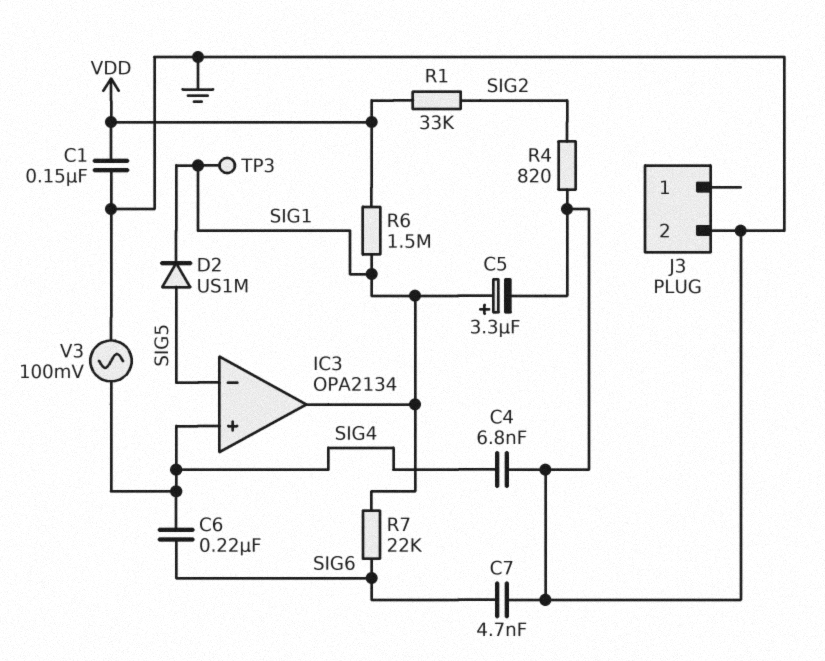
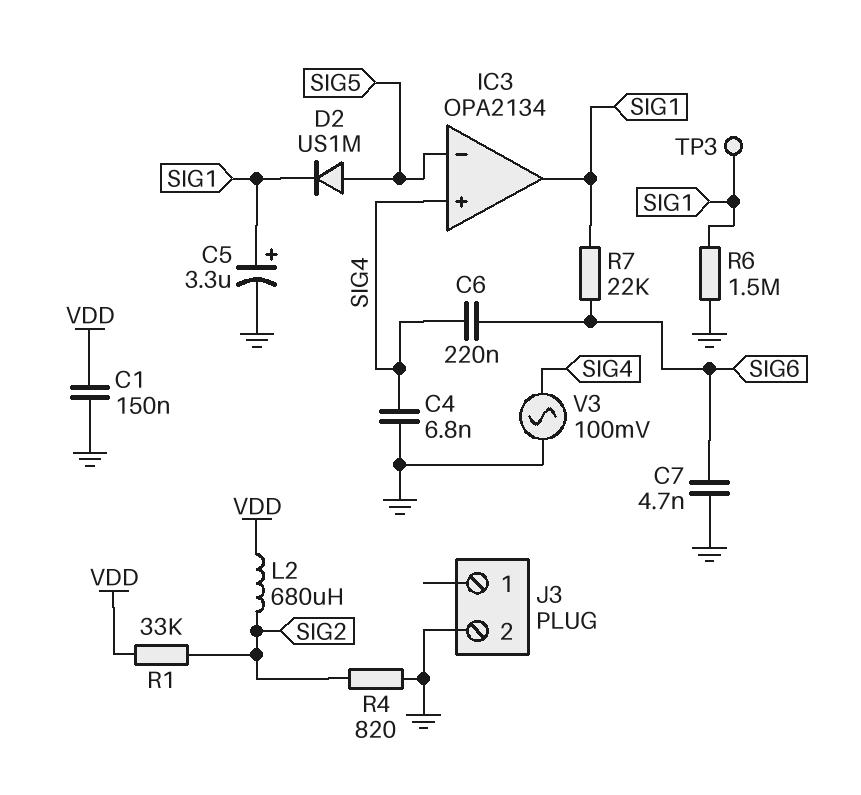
L2: none -> 680uH (SIG2, VDD)
R6: 1.5M (SIG1, VDD) -> 1.5M (GND, SIG1)

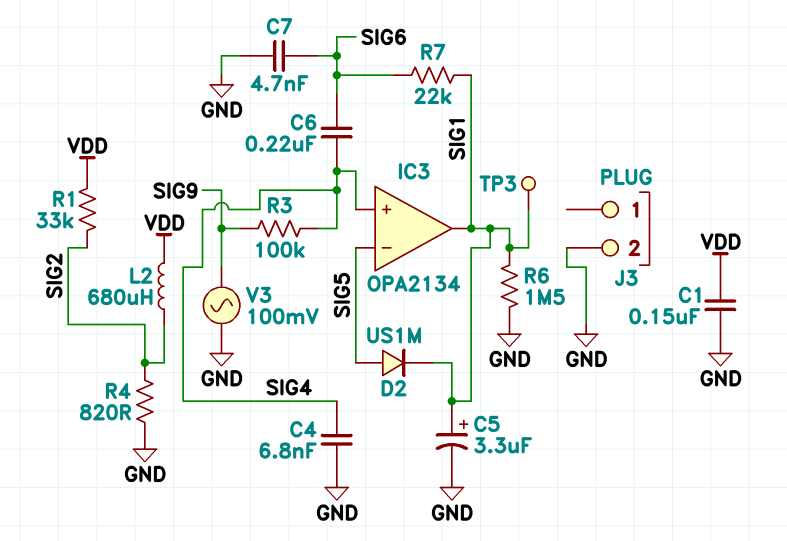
R3: none -> 100k (SIG4, SIG9)
V3: AC 100mV (GND, SIG4) -> AC 100mV (GND, SIG9)

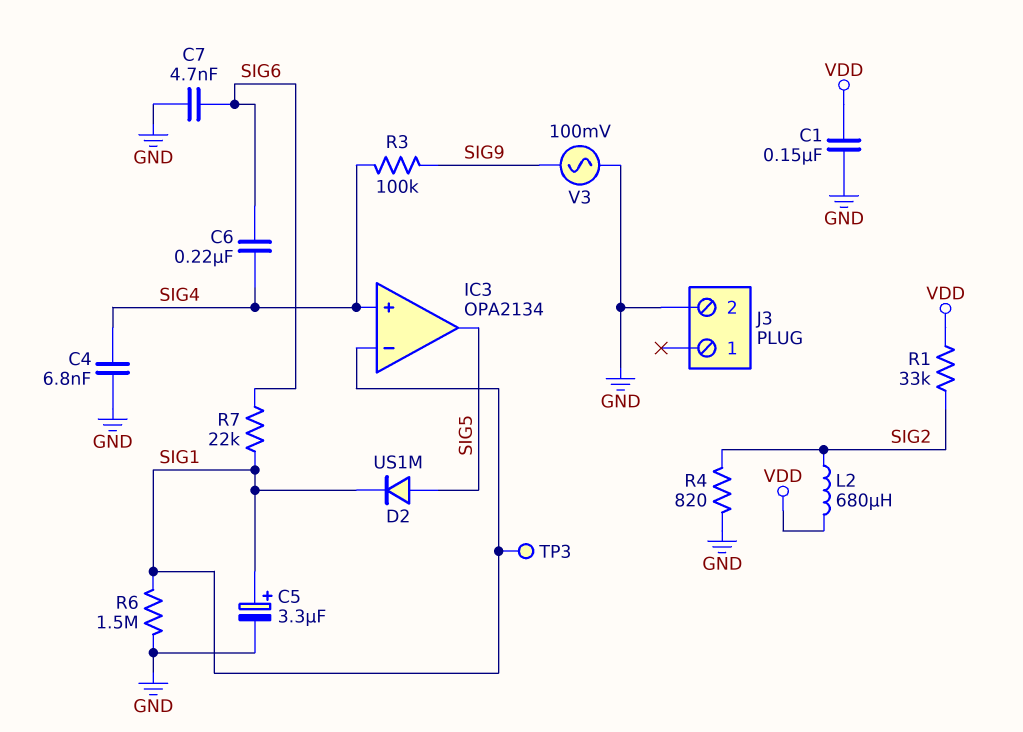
IC3 pin in-: SIG5 -> SIG1
IC3 pin out: SIG1 -> SIG5

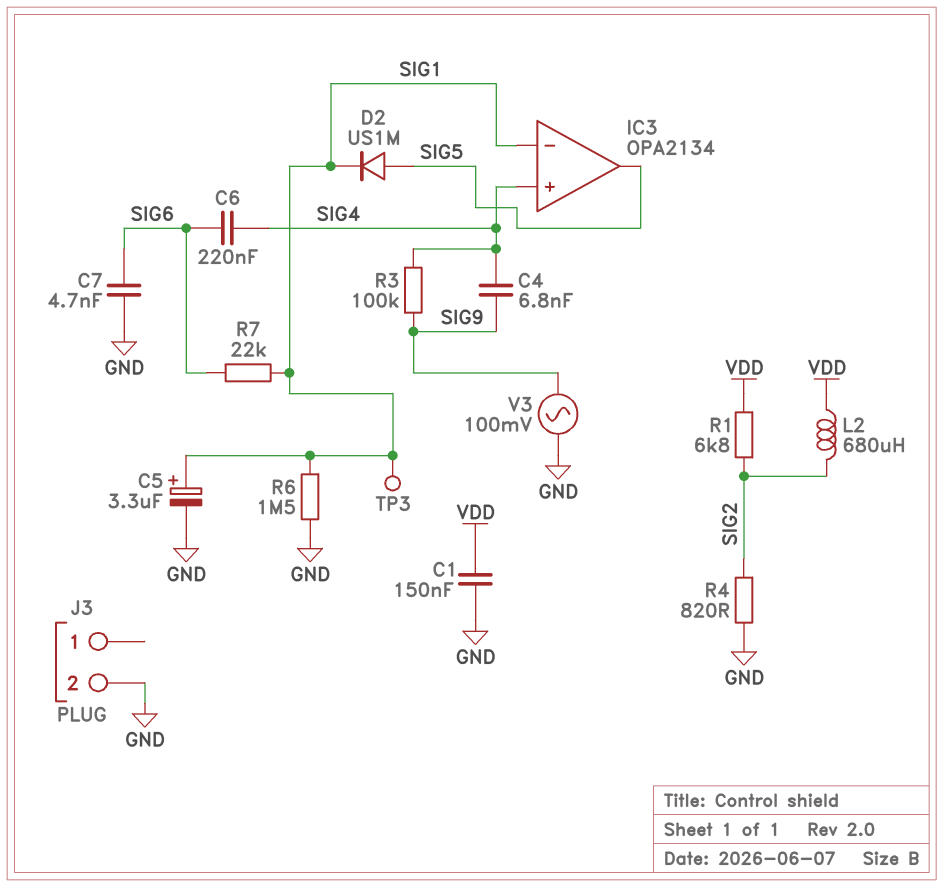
C4: 6.8nF (GND, SIG4) -> 6.8nF (SIG4, SIG9)
R1: 33k (SIG2, VDD) -> 6.8k (SIG2, VDD)

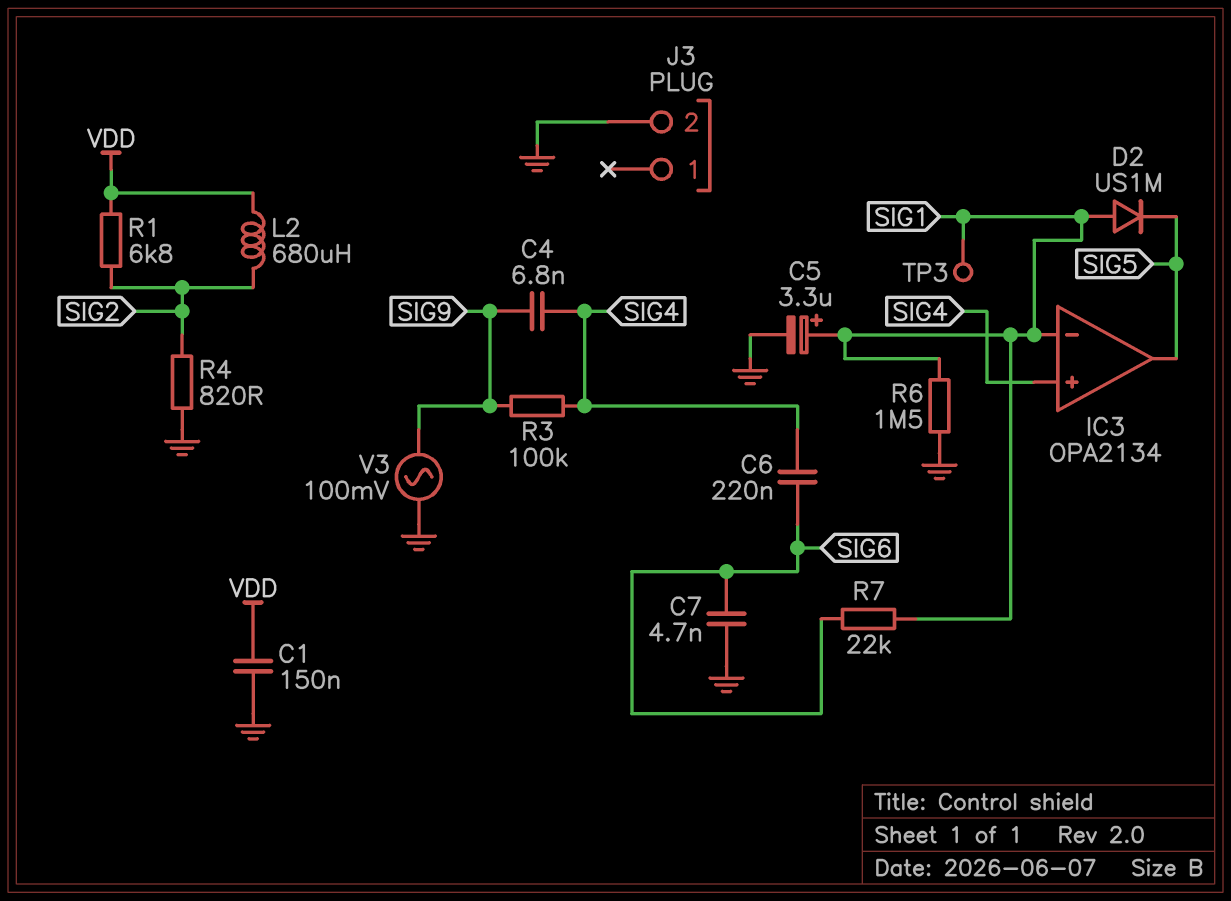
D2: diode US1M (A SIG5, K SIG1) -> diode US1M (A SIG1, K SIG5)

